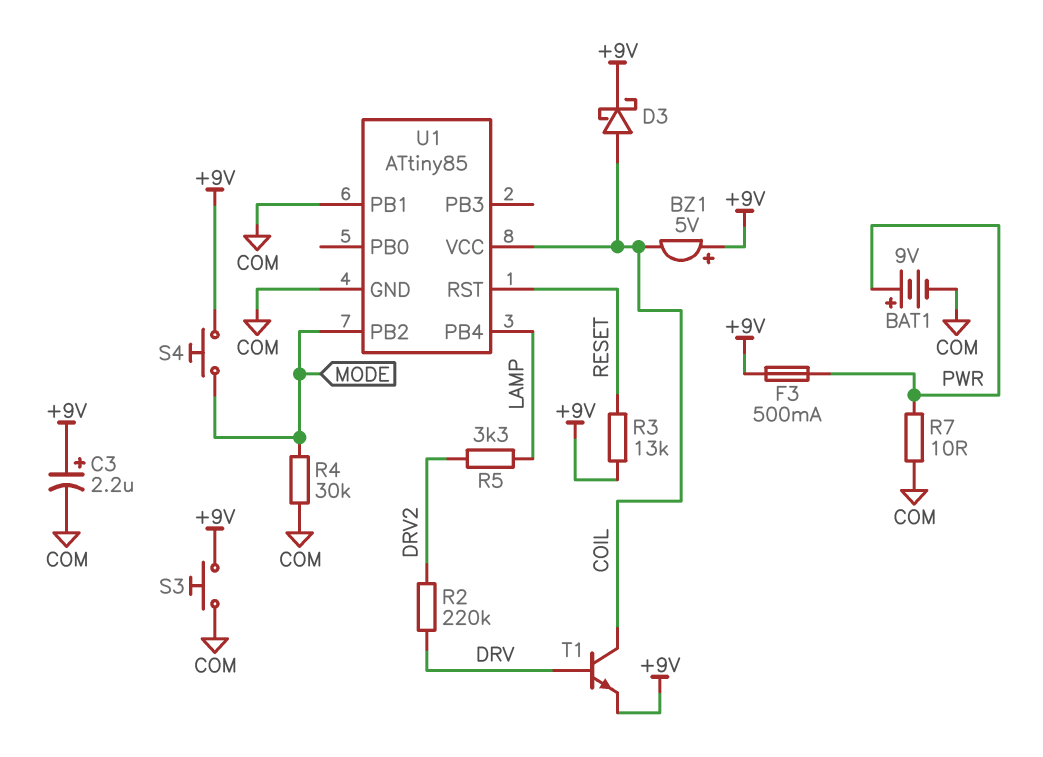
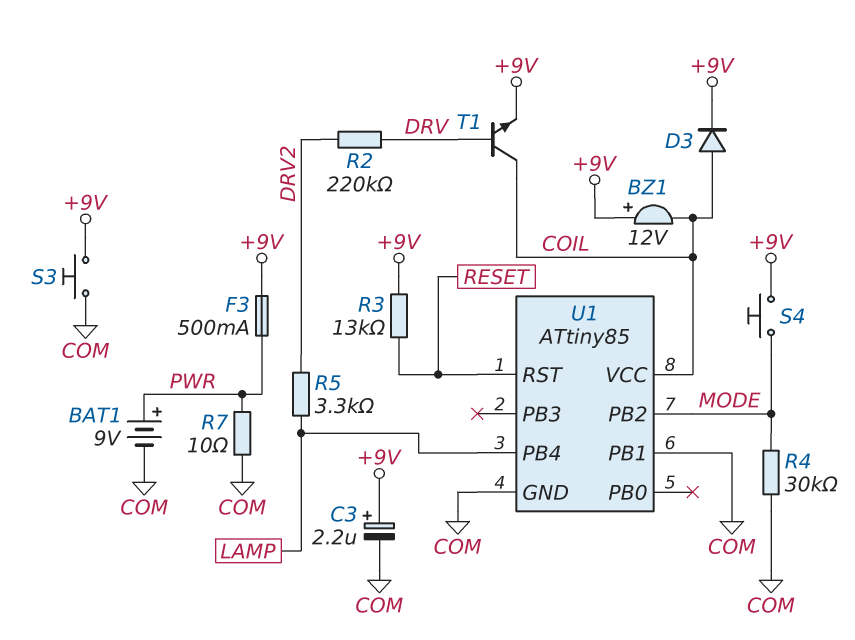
BZ1: buzzer 5V (plus +9V, minus COIL) -> buzzer 12V (plus +9V, minus COIL)
D3: schottky (A COIL, K +9V) -> diode (A COIL, K +9V)

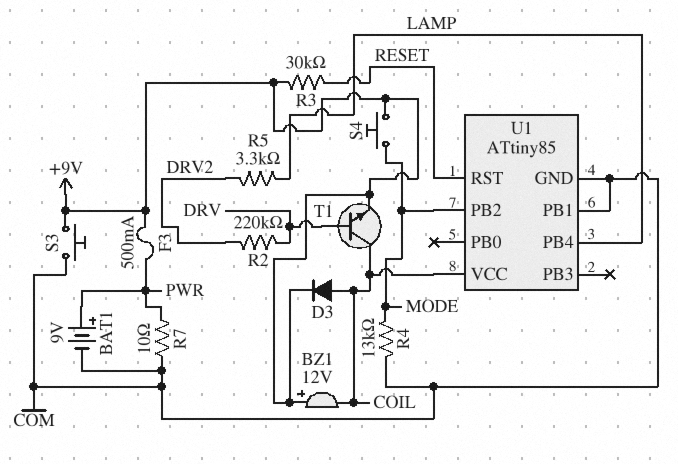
C3: 2.2uF (plus +9V, minus COM) -> none
R3: 13k (+9V, RESET) -> 30k (+9V, RESET)
R4: 30k (COM, MODE) -> 13k (COM, MODE)

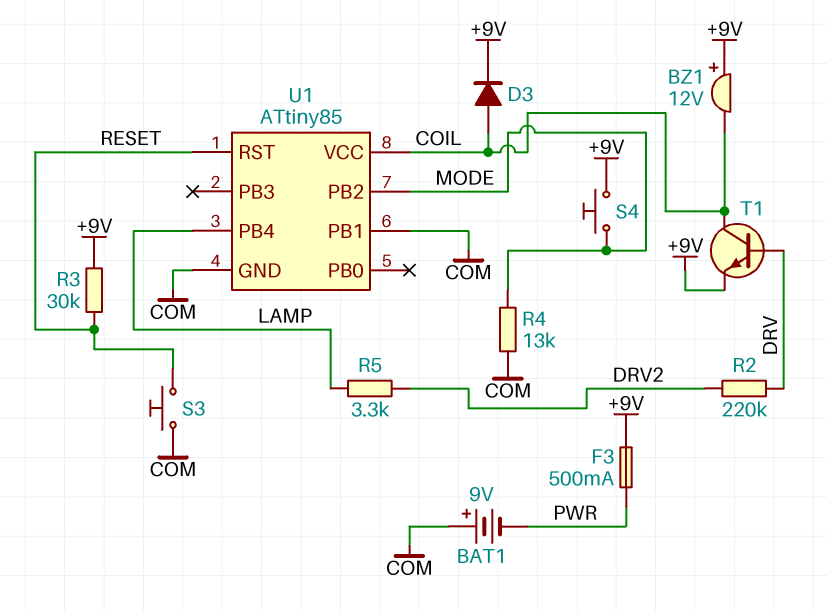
BAT1: 9V (plus PWR, minus COM) -> 9V (plus COM, minus PWR)
R7: 10 (COM, PWR) -> none
S3: button (+9V, COM) -> button (COM, RESET)

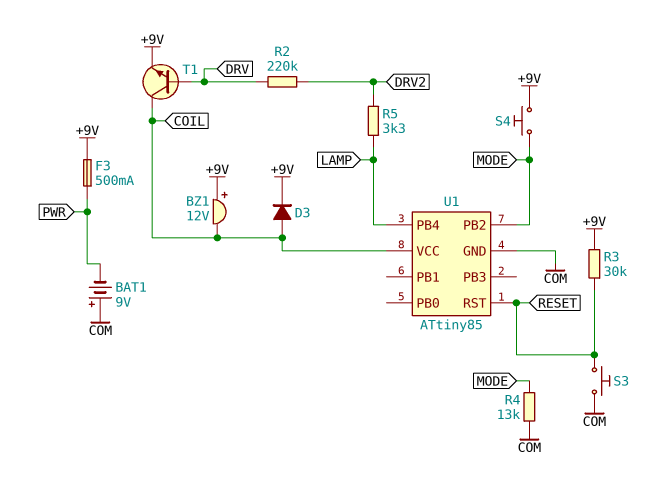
U1 pin PB1: COM -> none

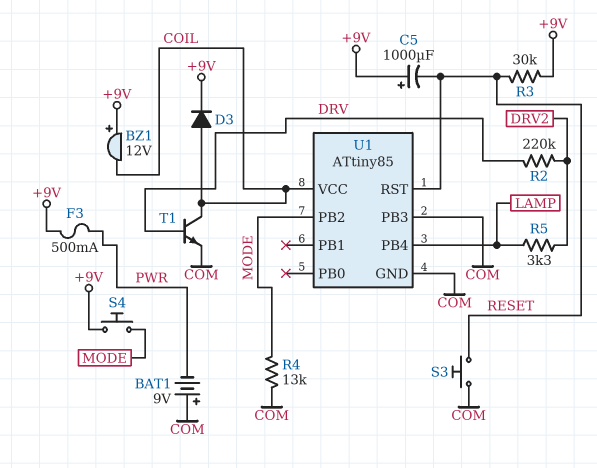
C5: none -> 1000uF (plus +9V, minus RESET)
T1: NPN (B DRV, C COIL, E +9V) -> NPN (B DRV, C COIL, E COM)
U1 pin PB3: none -> COM

